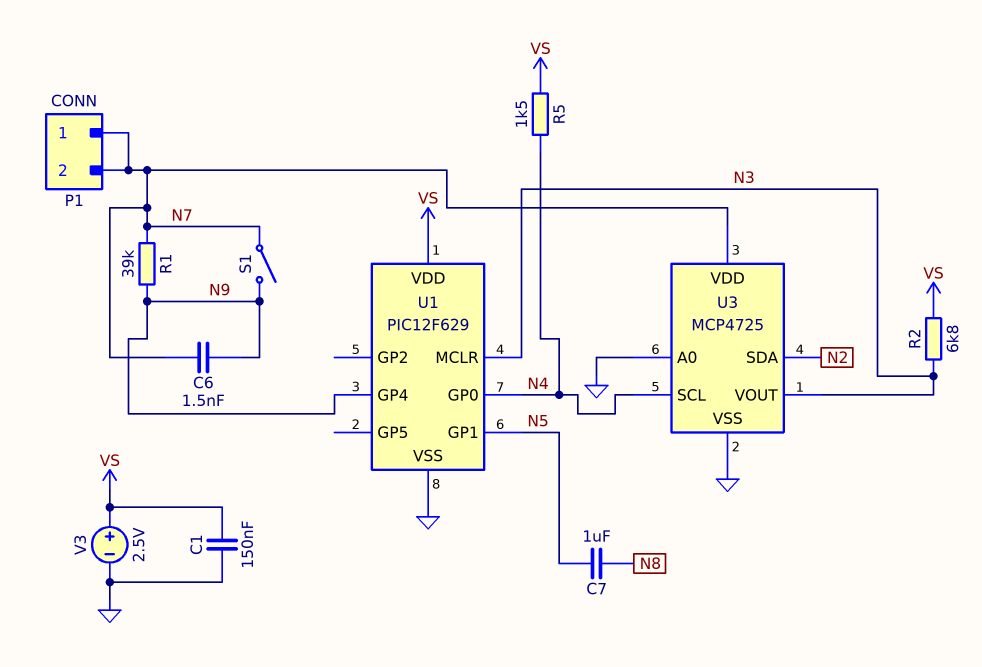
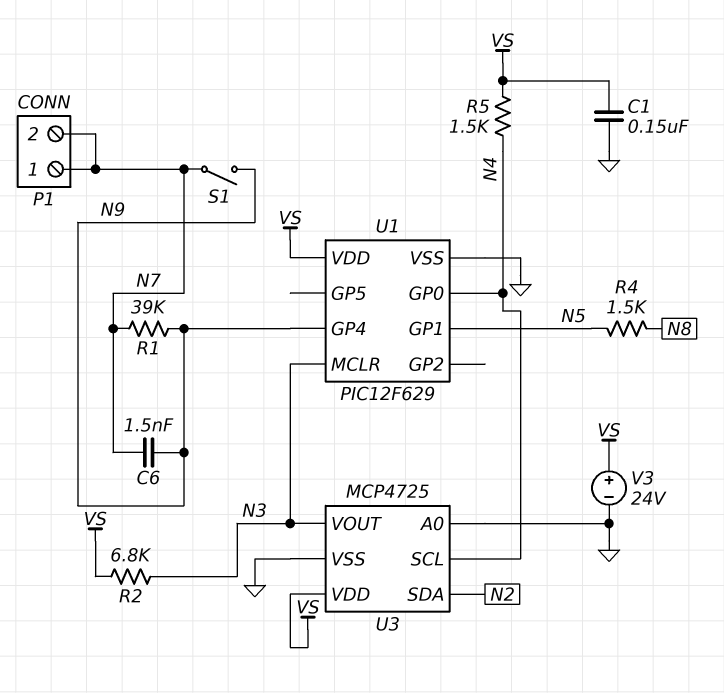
C7: 1uF (N5, N8) -> none
R4: none -> 1.5k (N5, N8)
U3 pin VDD: N7 -> VS
V3: 2.5V (plus VS, minus GND) -> 24V (plus VS, minus GND)

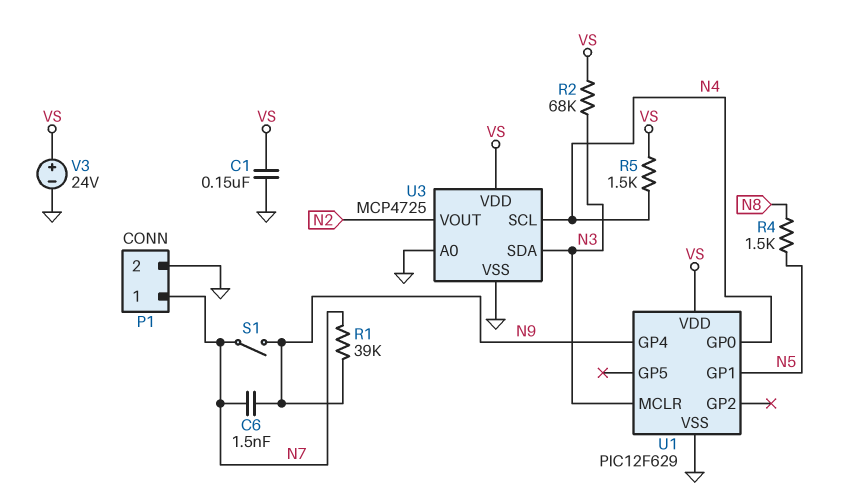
P1 pin 2: N7 -> GND
R2: 6.8k (N3, VS) -> 68k (N3, VS)
U3 pin SDA: N2 -> N3
U3 pin VOUT: N3 -> N2

